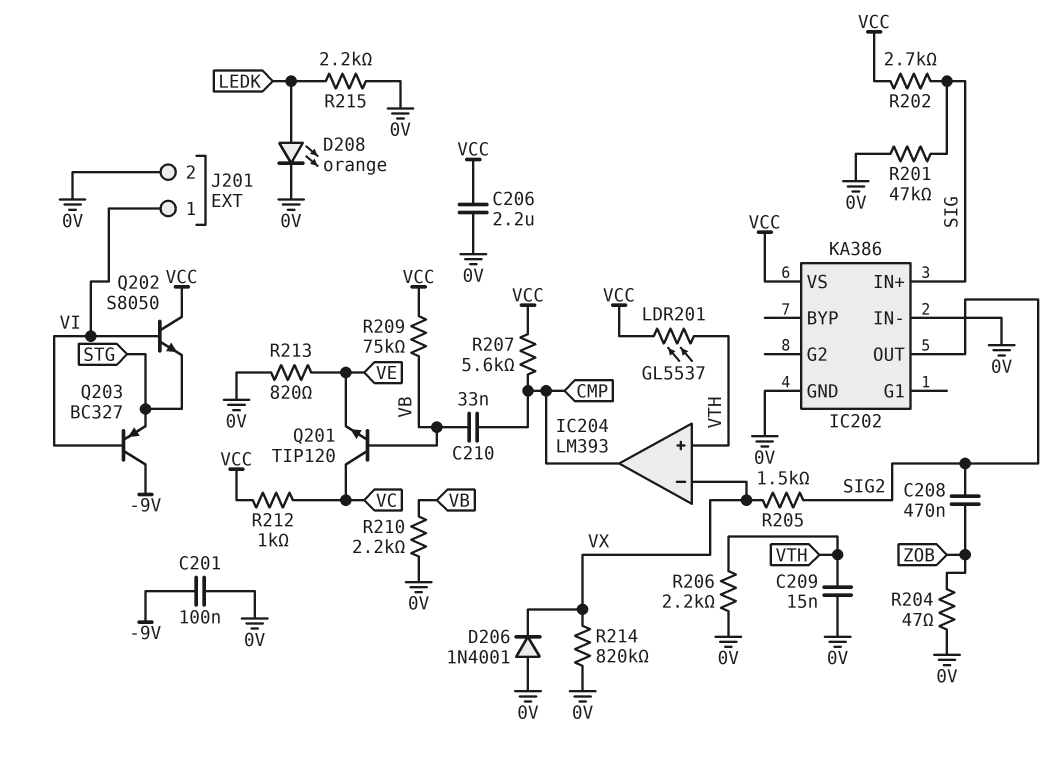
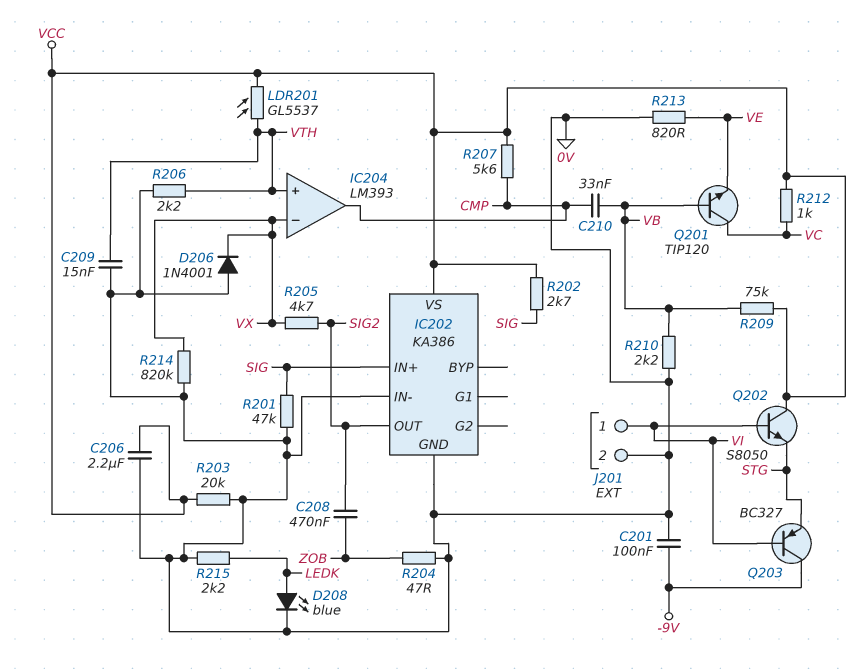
D208: LED orange (A LEDK, K 0V) -> LED blue (A LEDK, K 0V)
R203: none -> 20k (0V, VCC)
R205: 1.5k (SIG2, VX) -> 4.7k (SIG2, VX)

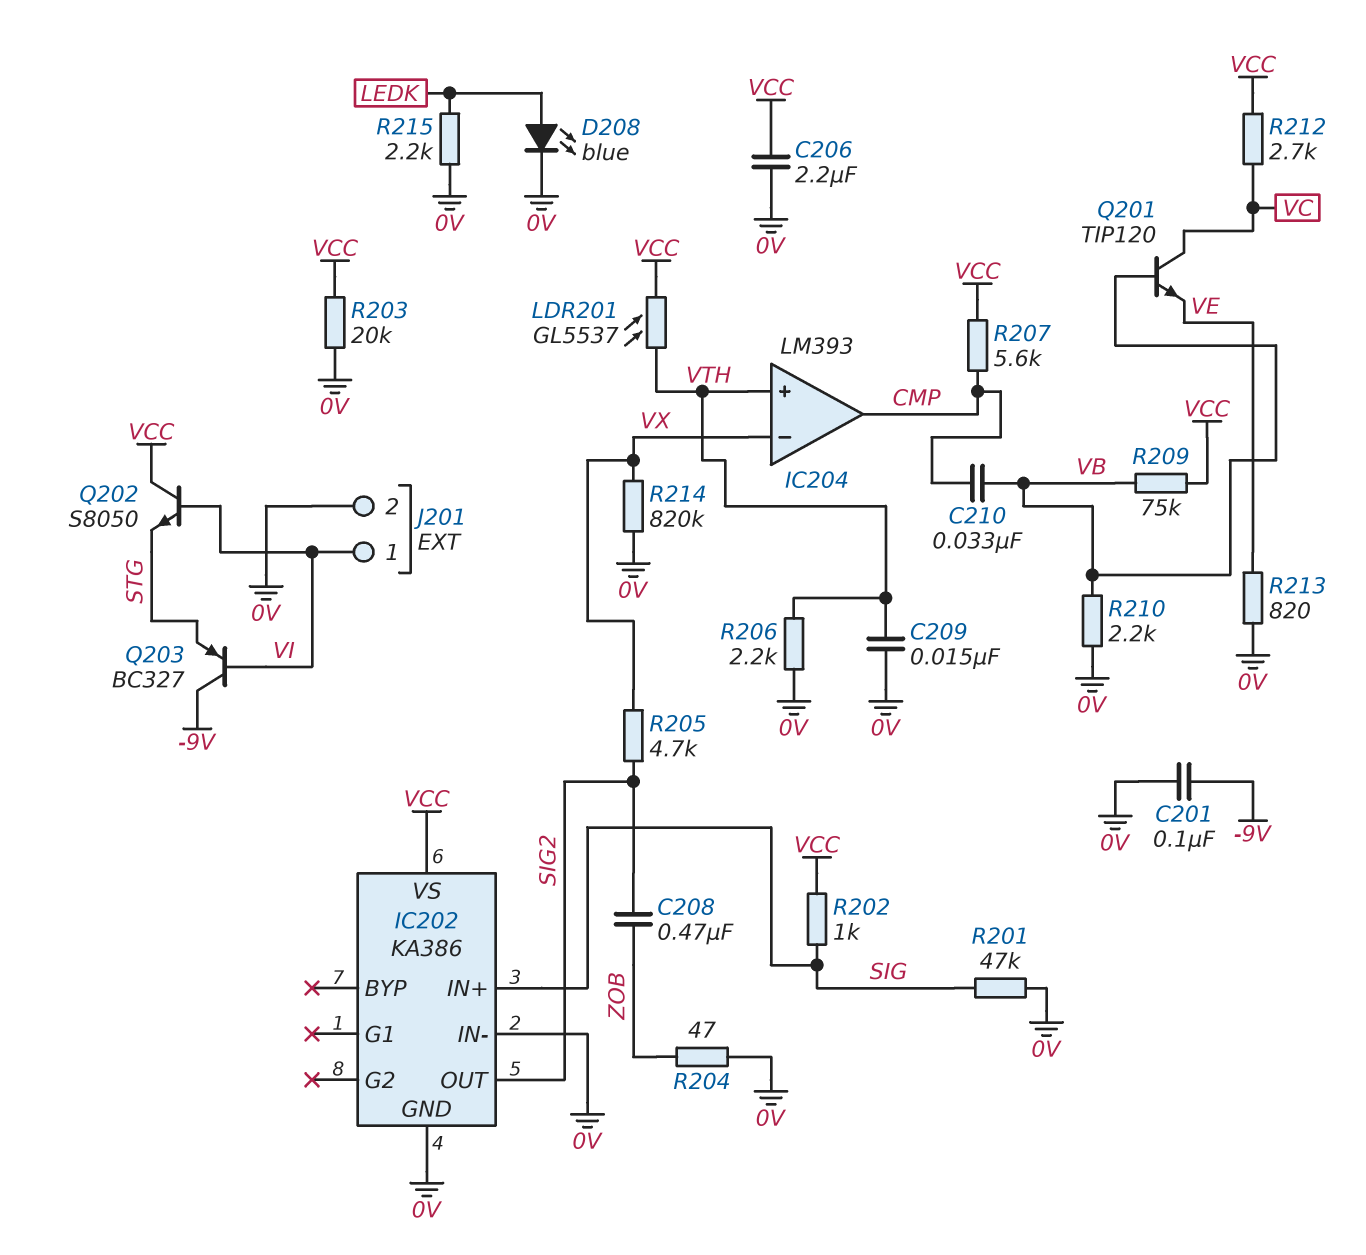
D206: diode 1N4001 (A 0V, K VX) -> none
R202: 2.7k (SIG, VCC) -> 1k (SIG, VCC)
R212: 1k (VC, VCC) -> 2.7k (VC, VCC)

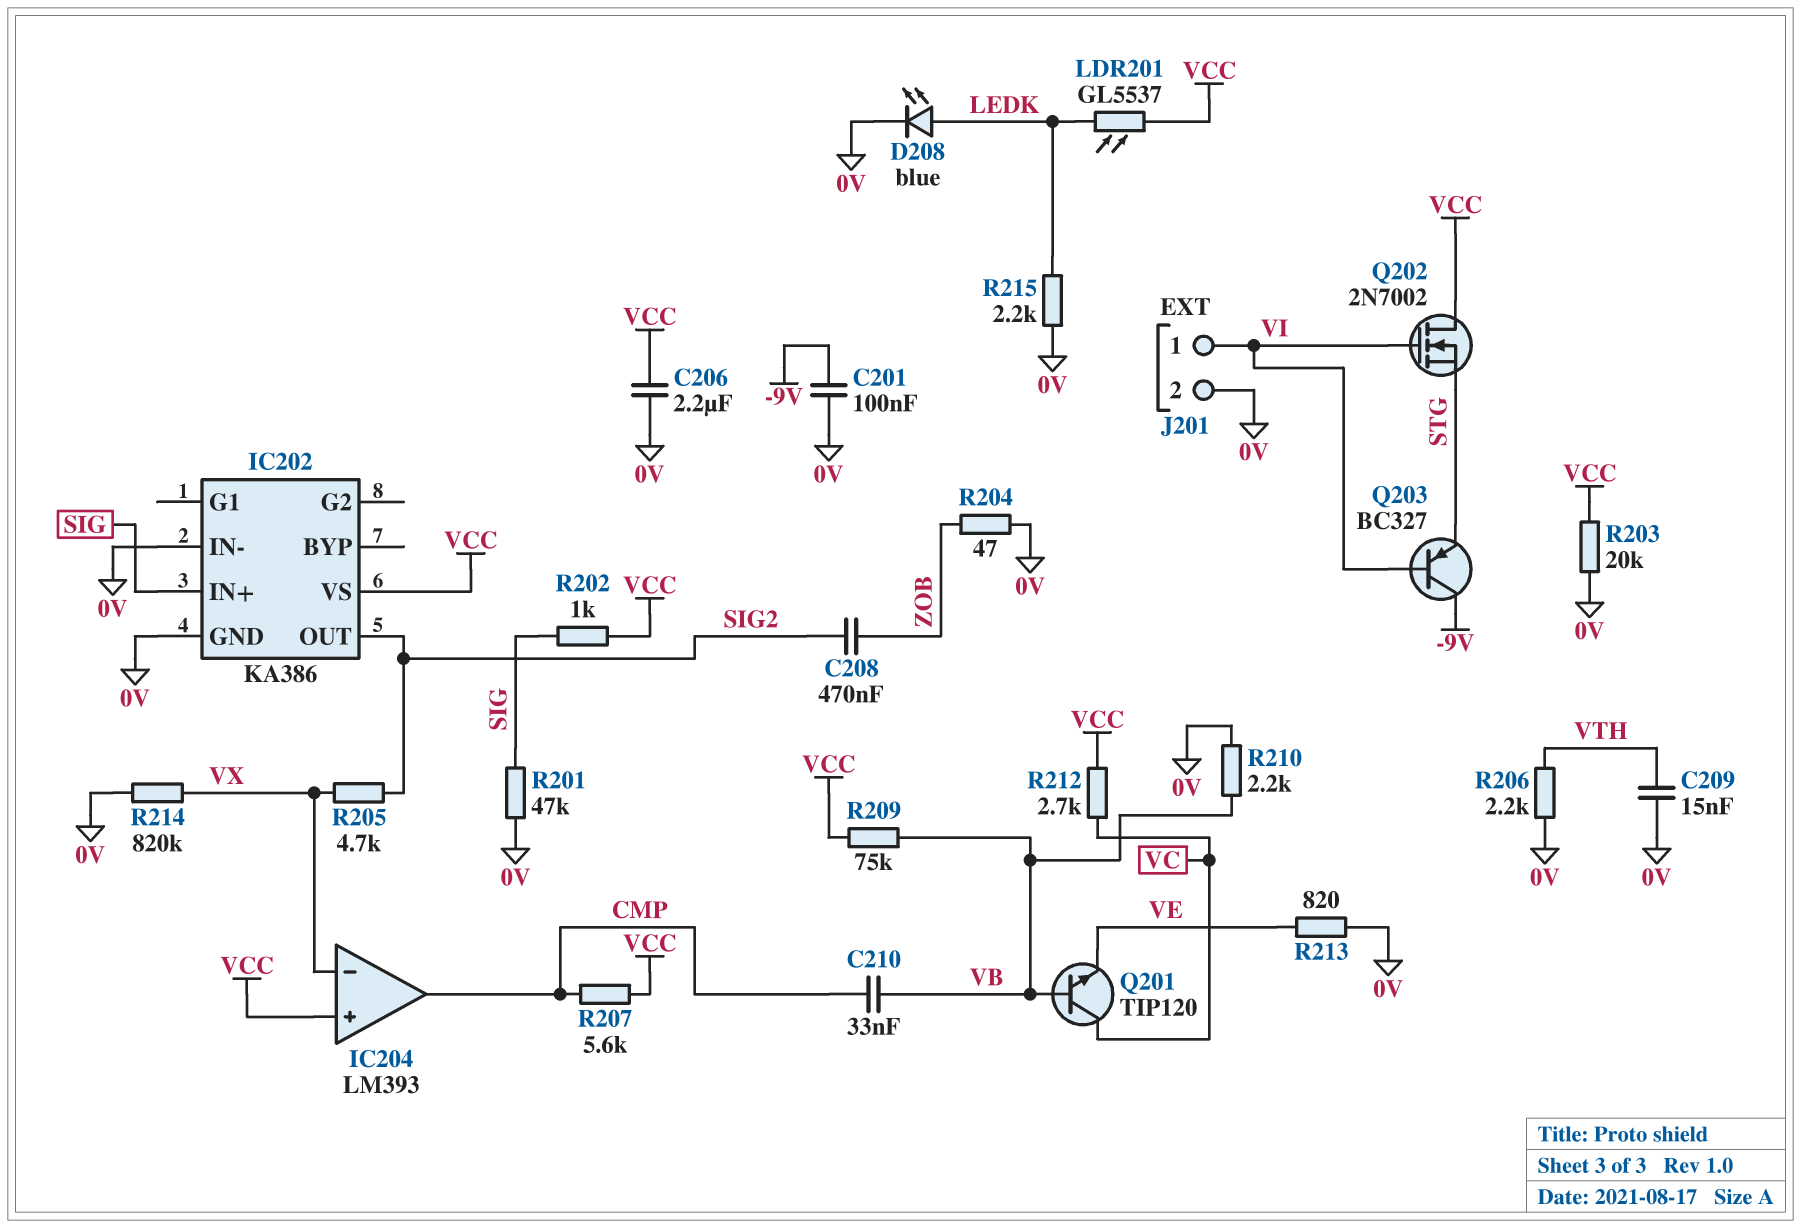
IC204 pin in+: VTH -> VCC
LDR201: GL5537 (VCC, VTH) -> GL5537 (LEDK, VCC)
Q202: NPN S8050 (B VI, C VCC, E STG) -> NMOS 2N7002 (G VI, D VCC, S STG)

